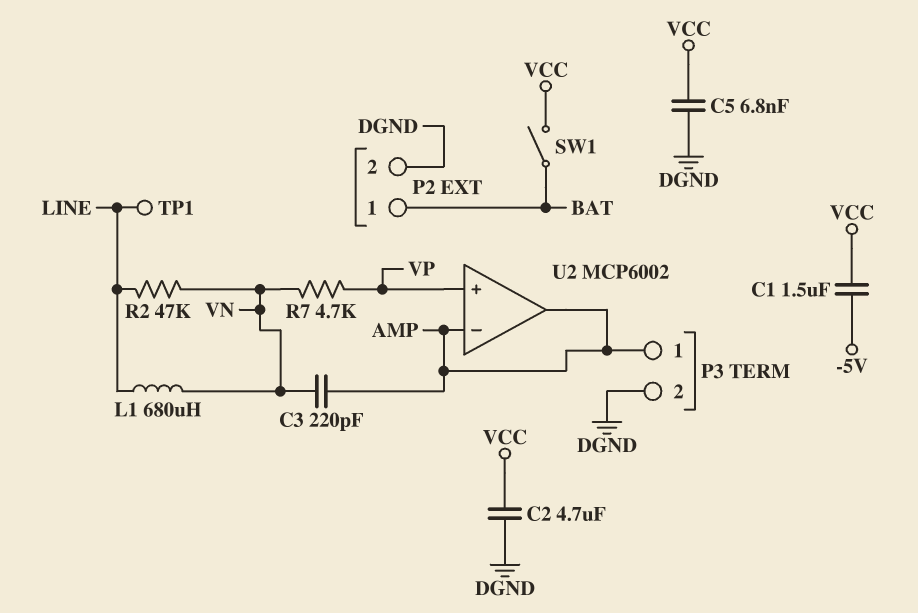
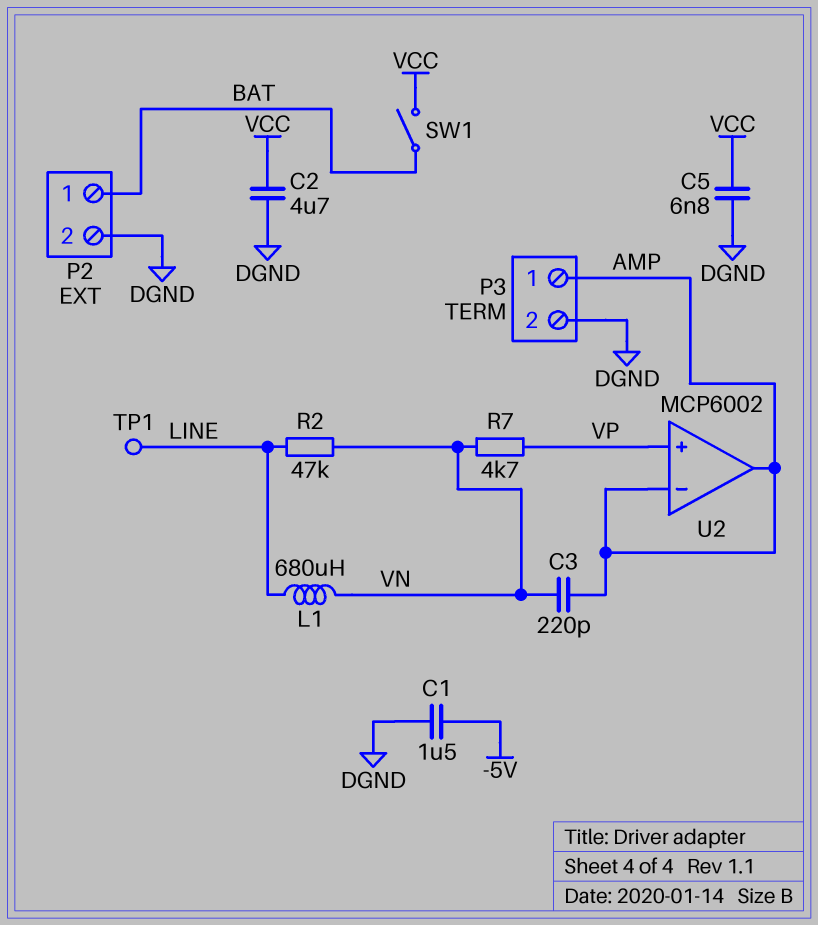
C1: 1.5uF (-5V, VCC) -> 1.5uF (-5V, DGND)

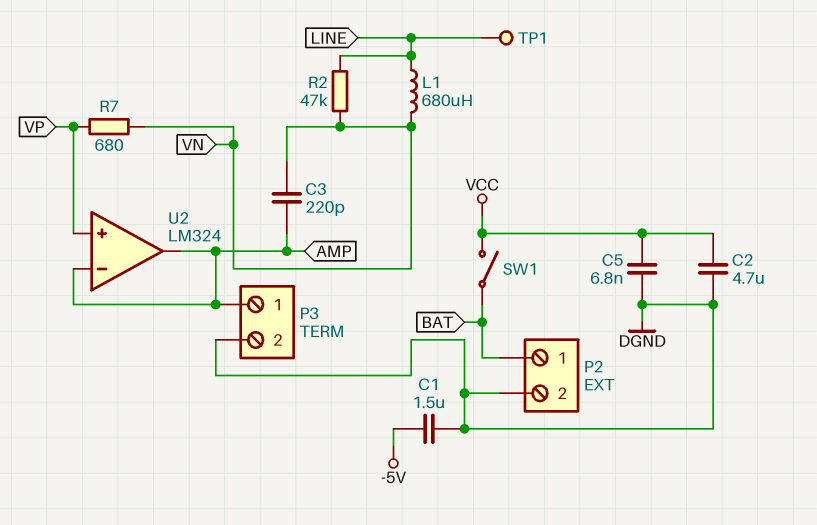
R7: 4.7k (VN, VP) -> 680 (VN, VP)
U2: MCP6002 -> LM324

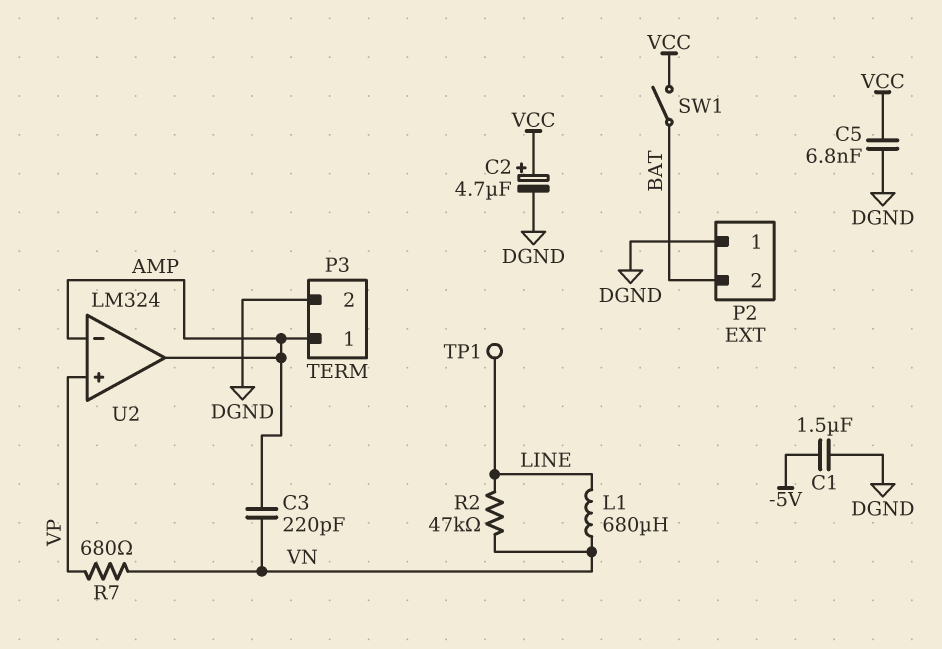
C2: 4.7uF (DGND, VCC) -> 4.7uF (plus VCC, minus DGND)
P2 pin 1: BAT -> DGND
P2 pin 2: DGND -> BAT

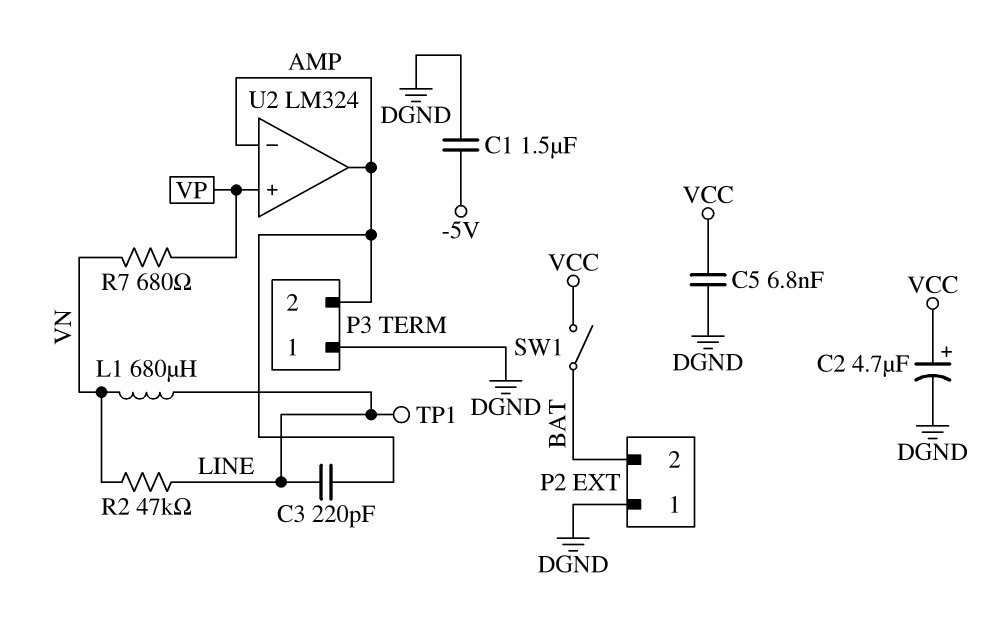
C3: 220pF (AMP, VN) -> 220pF (AMP, LINE)
P3 pin 1: AMP -> DGND
P3 pin 2: DGND -> AMP

